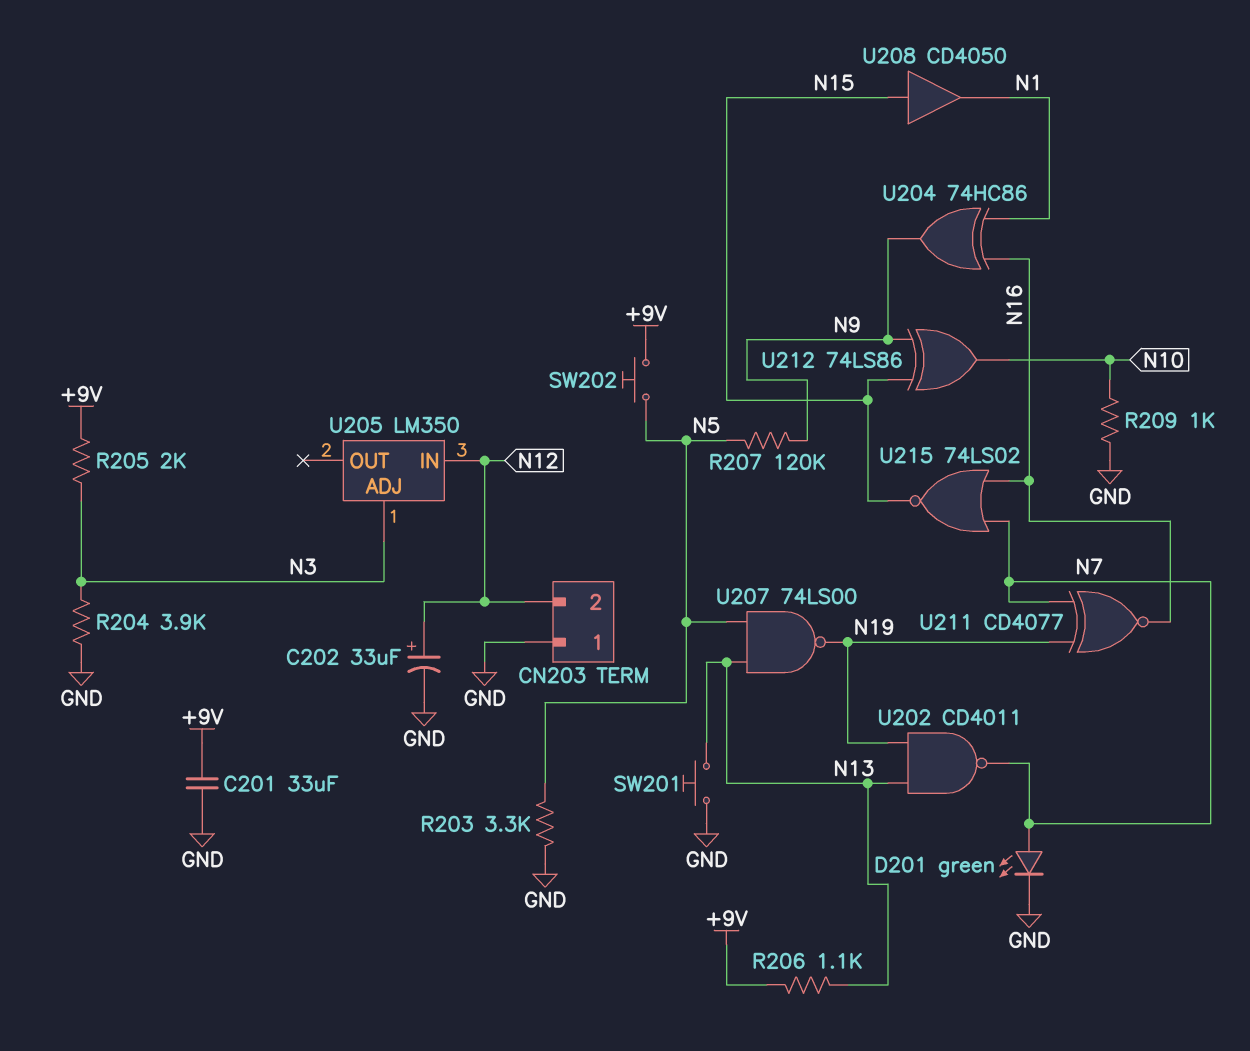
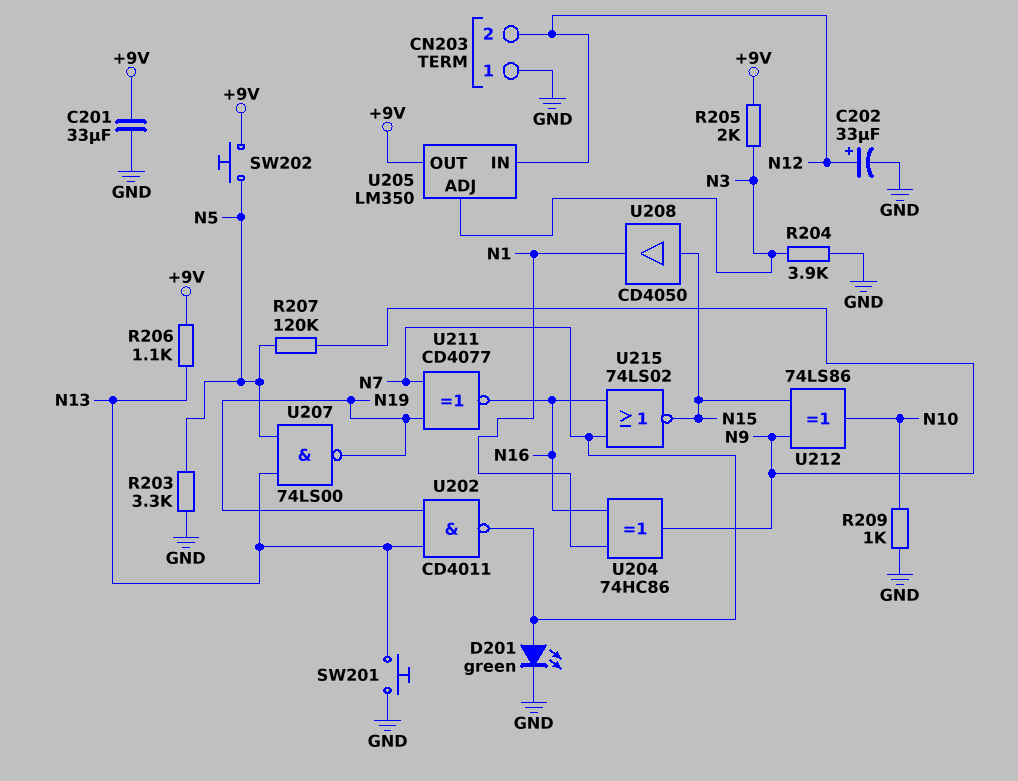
U205 pin OUT: none -> +9V

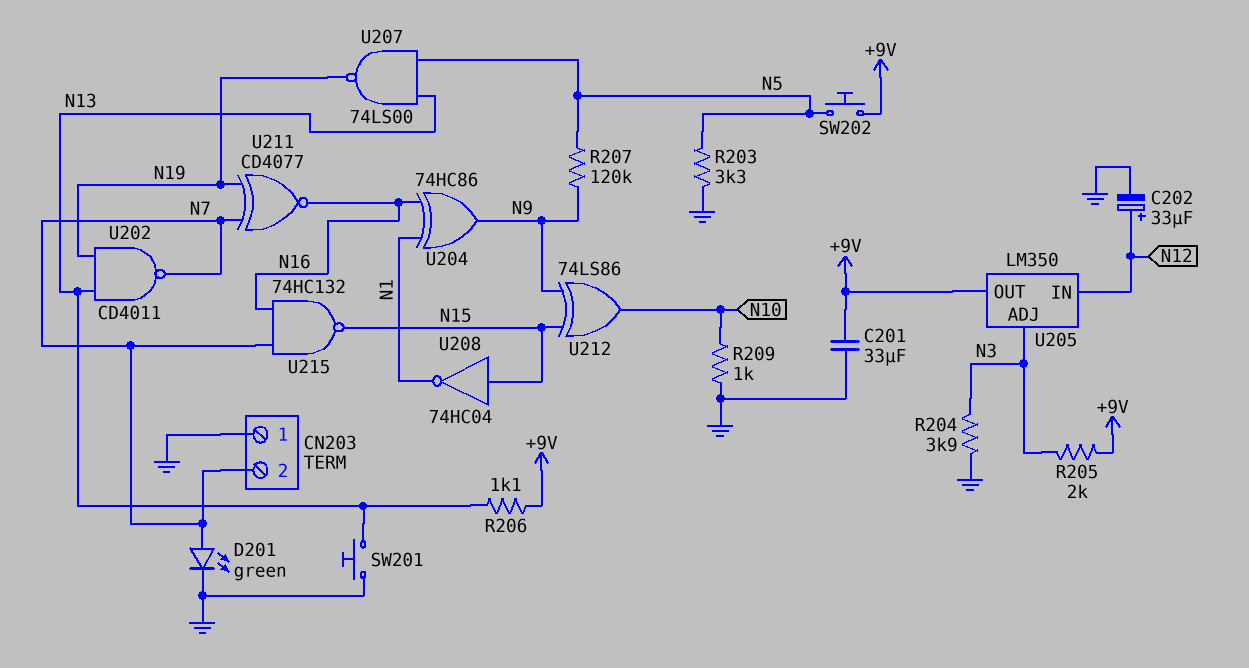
CN203 pin 2: N12 -> N7
U208: buffer CD4050 (in N15, out N1) -> NOT 74HC04 (in N15, out N1)
U215: NOR 74LS02 (in N7, in N16, out N15) -> NAND 74HC132 (in N7, in N16, out N15)

